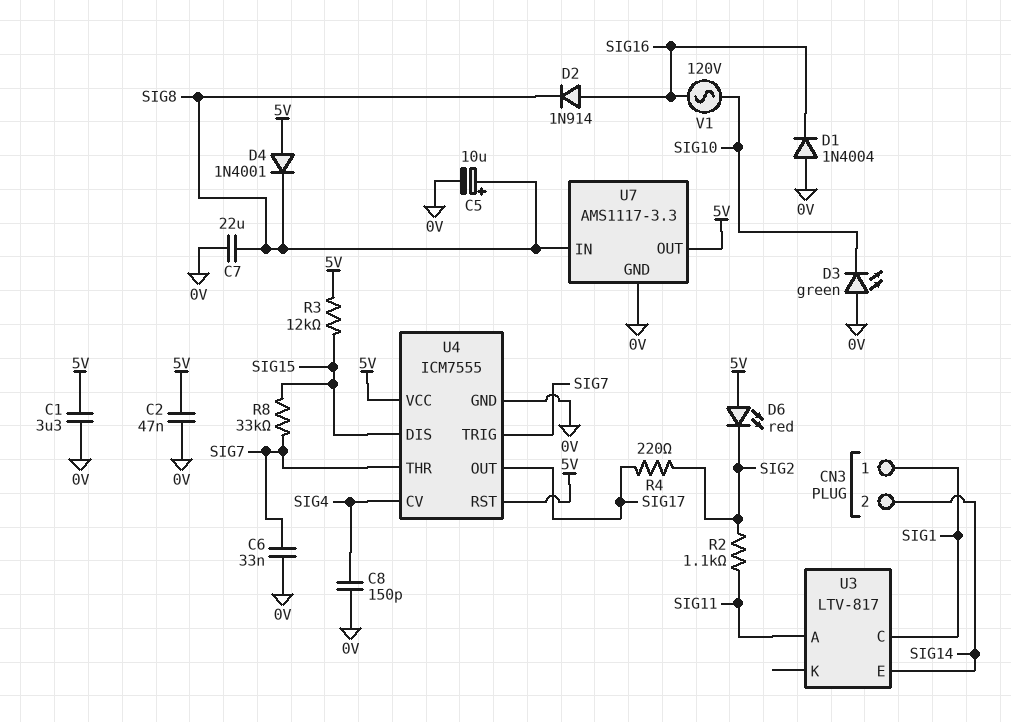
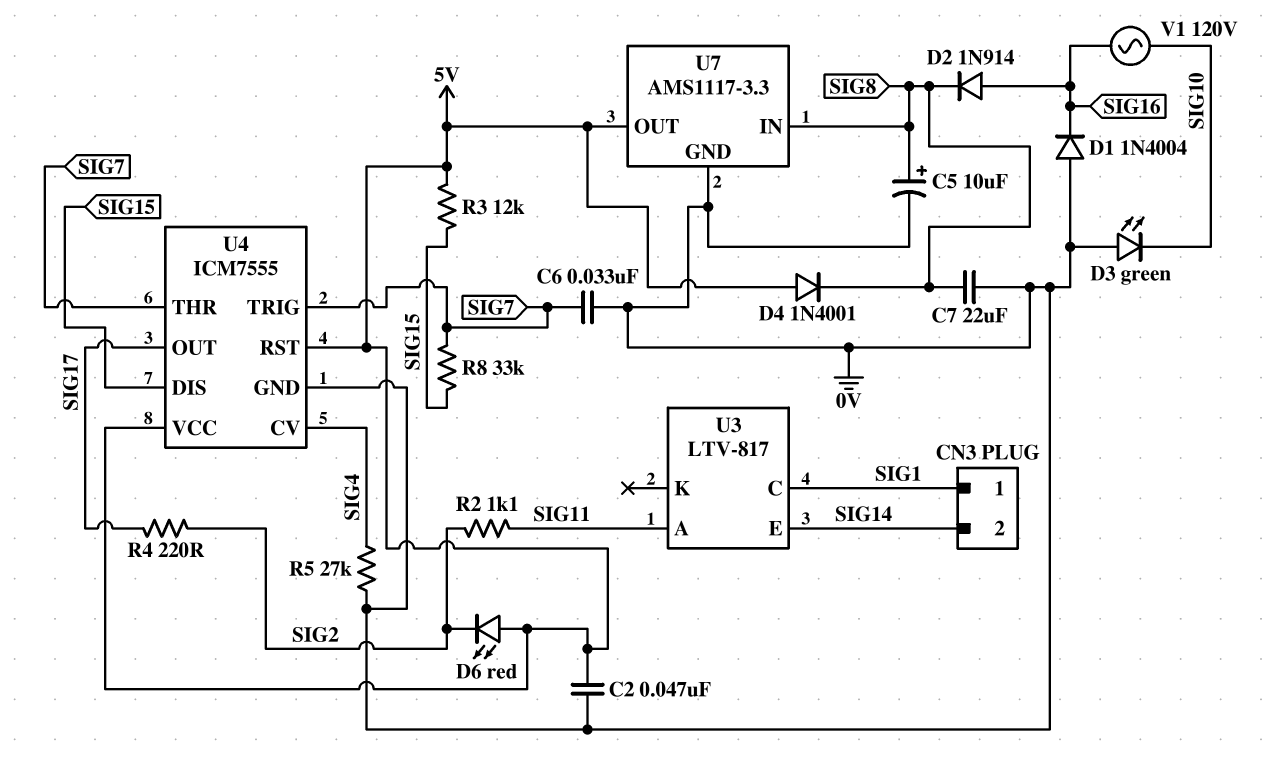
C1: 3.3uF (0V, 5V) -> none
C8: 150pF (0V, SIG4) -> none
R5: none -> 27k (0V, SIG4)

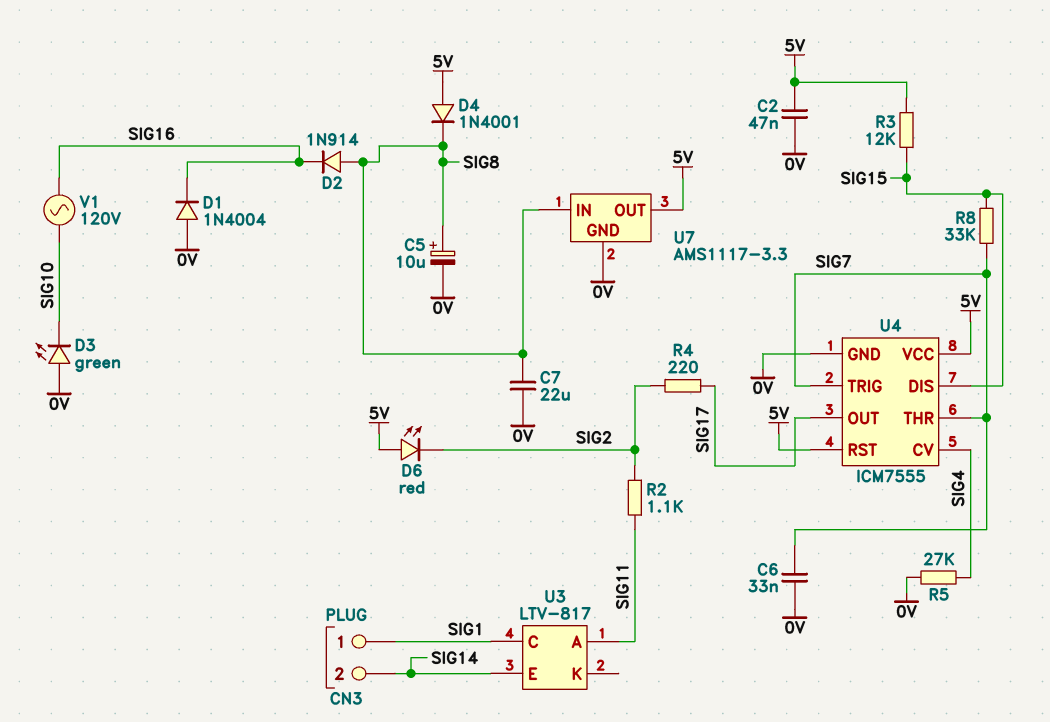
D2: diode 1N914 (A SIG16, K SIG8) -> diode 1N914 (A SIG8, K SIG16)

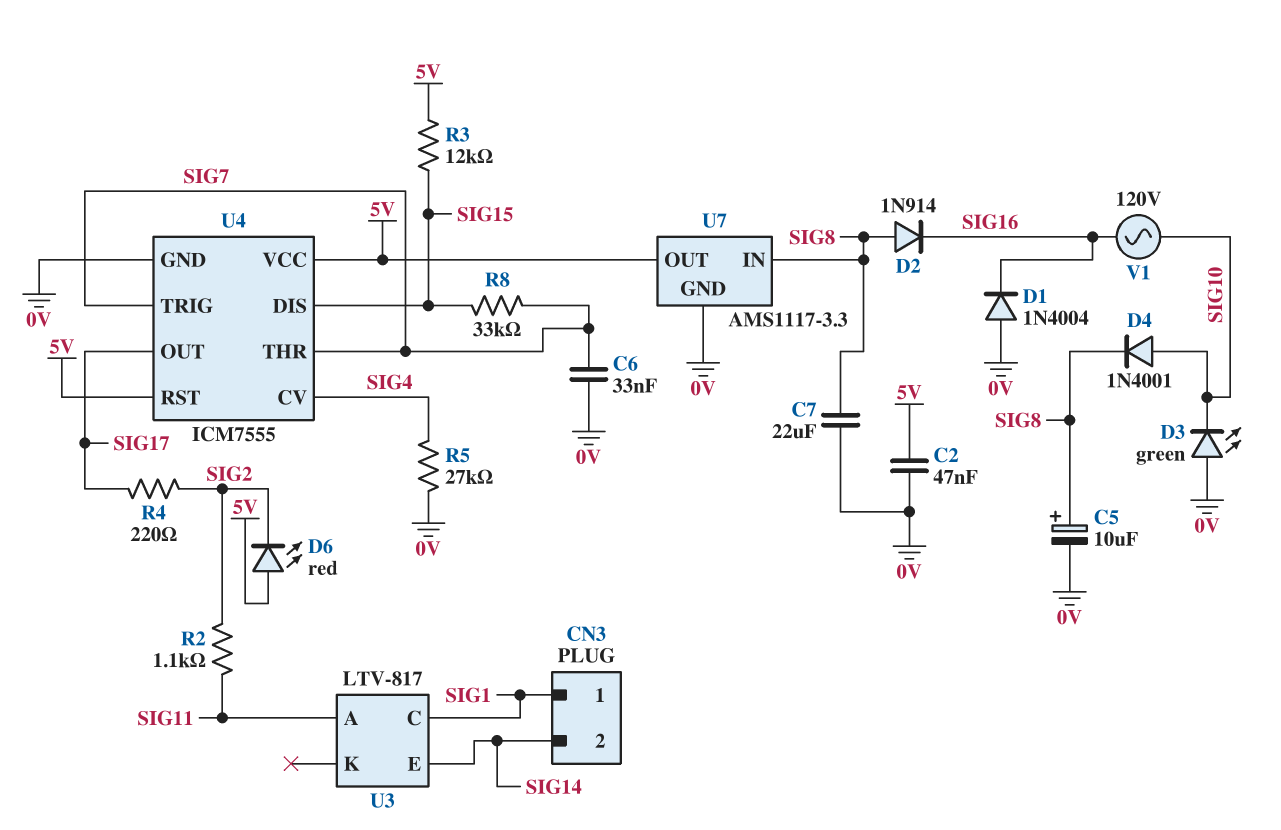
D4: diode 1N4001 (A 5V, K SIG8) -> diode 1N4001 (A SIG10, K SIG8)

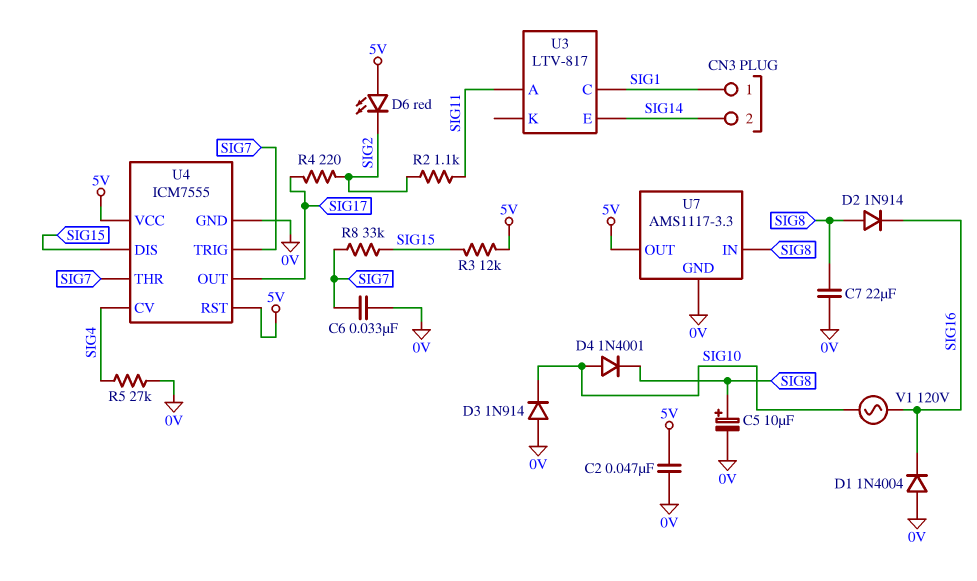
D3: LED green (A 0V, K SIG10) -> diode 1N914 (A 0V, K SIG10)

